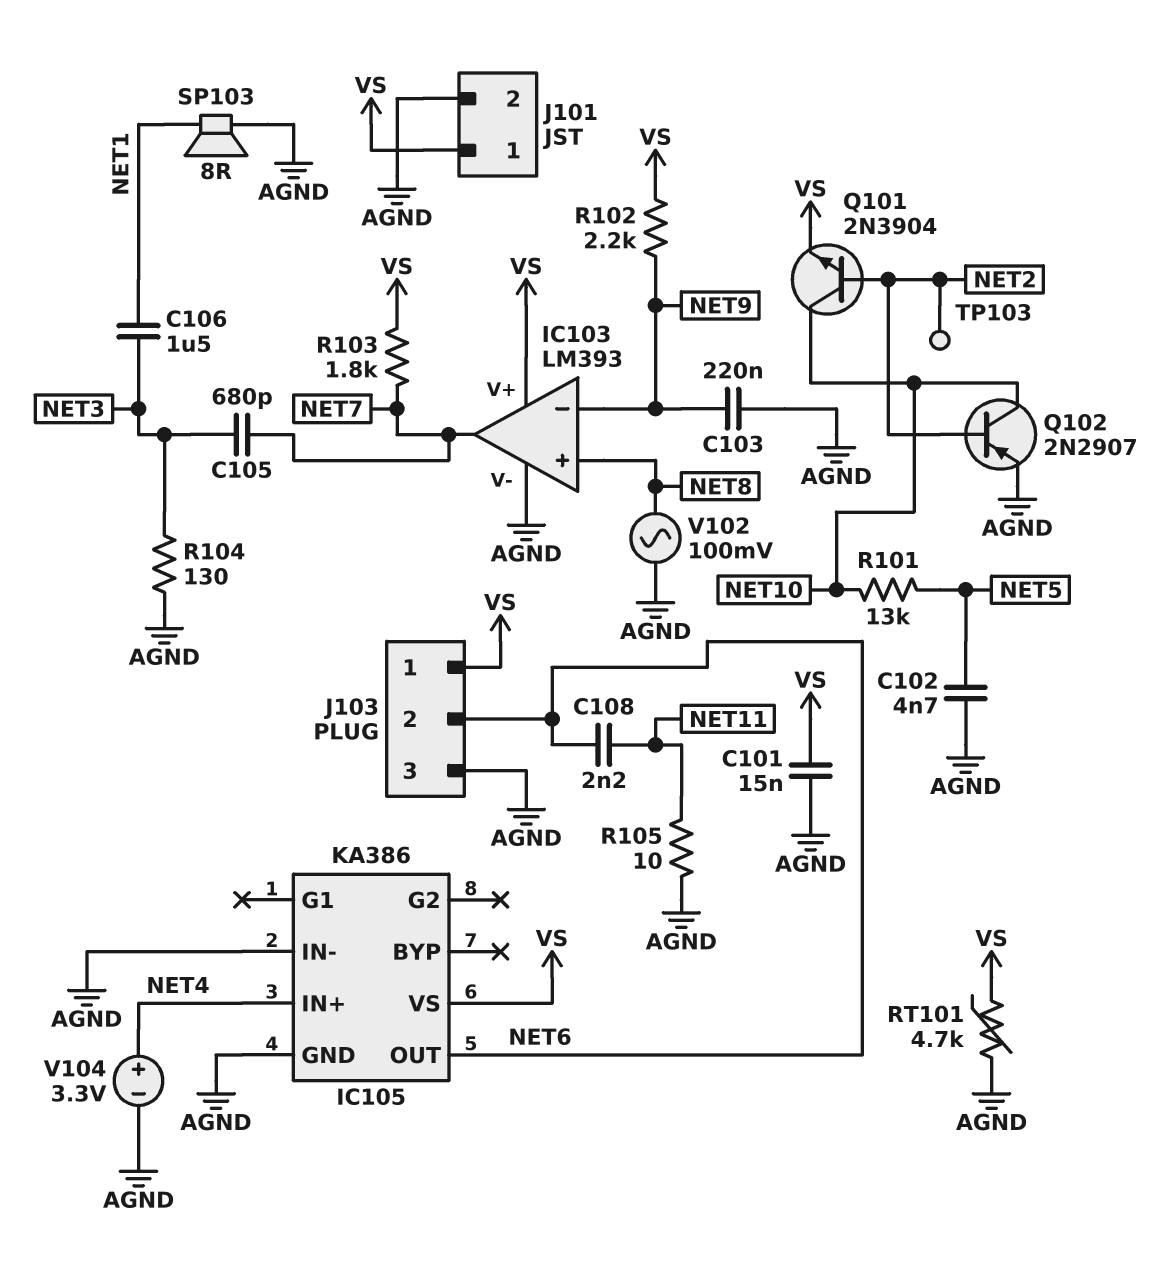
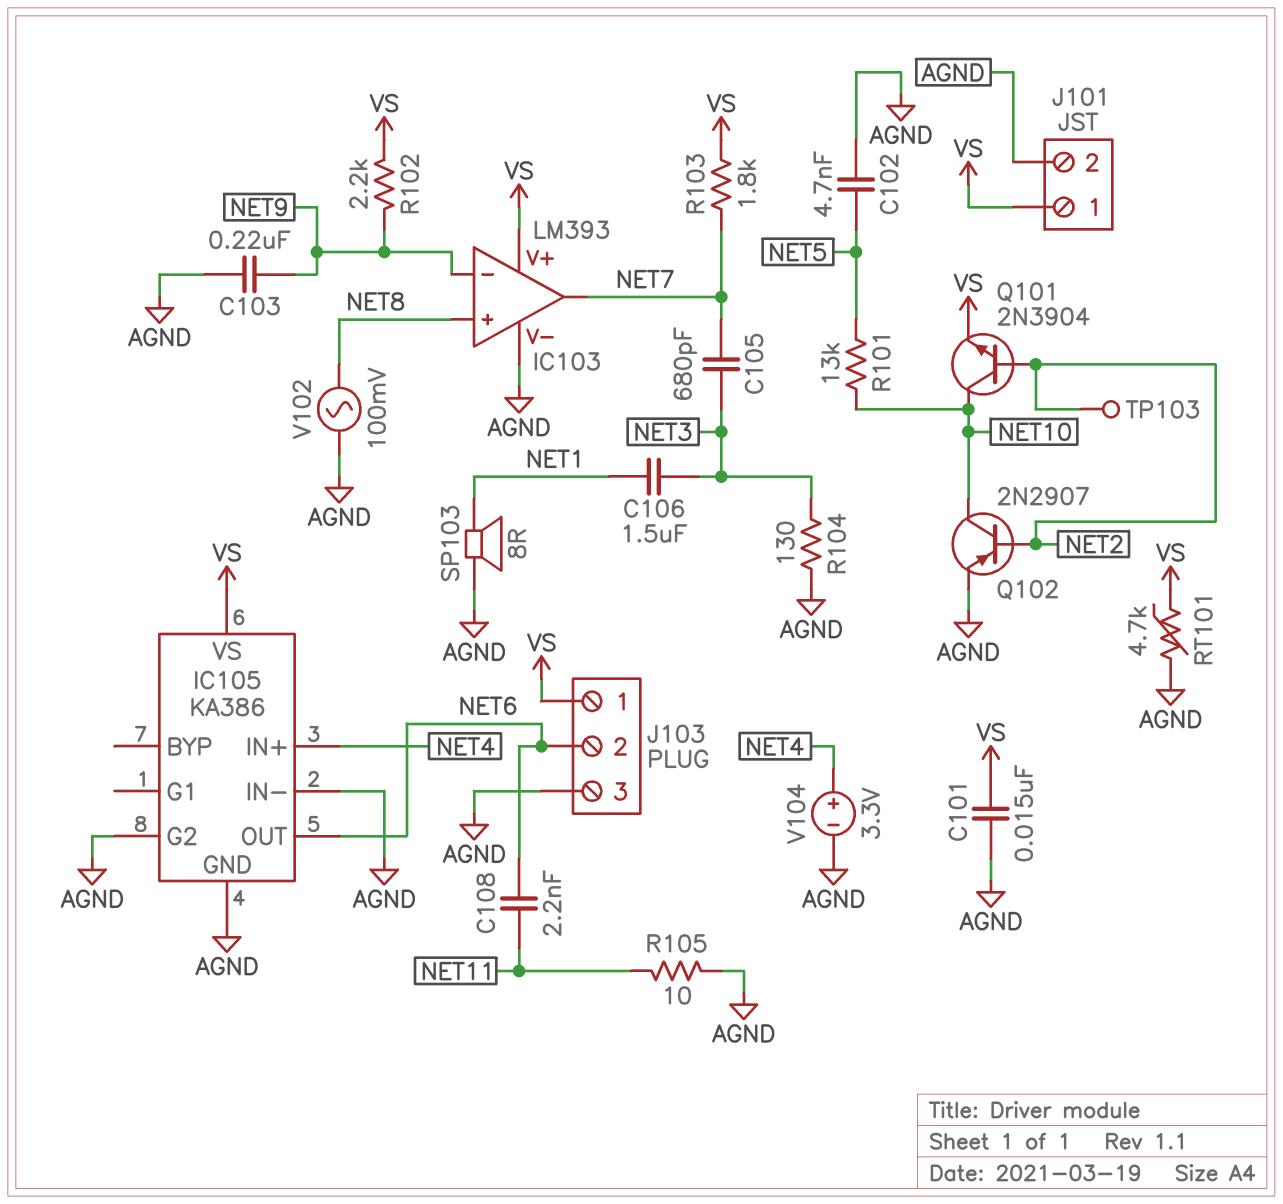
IC105 pin G2: none -> AGND

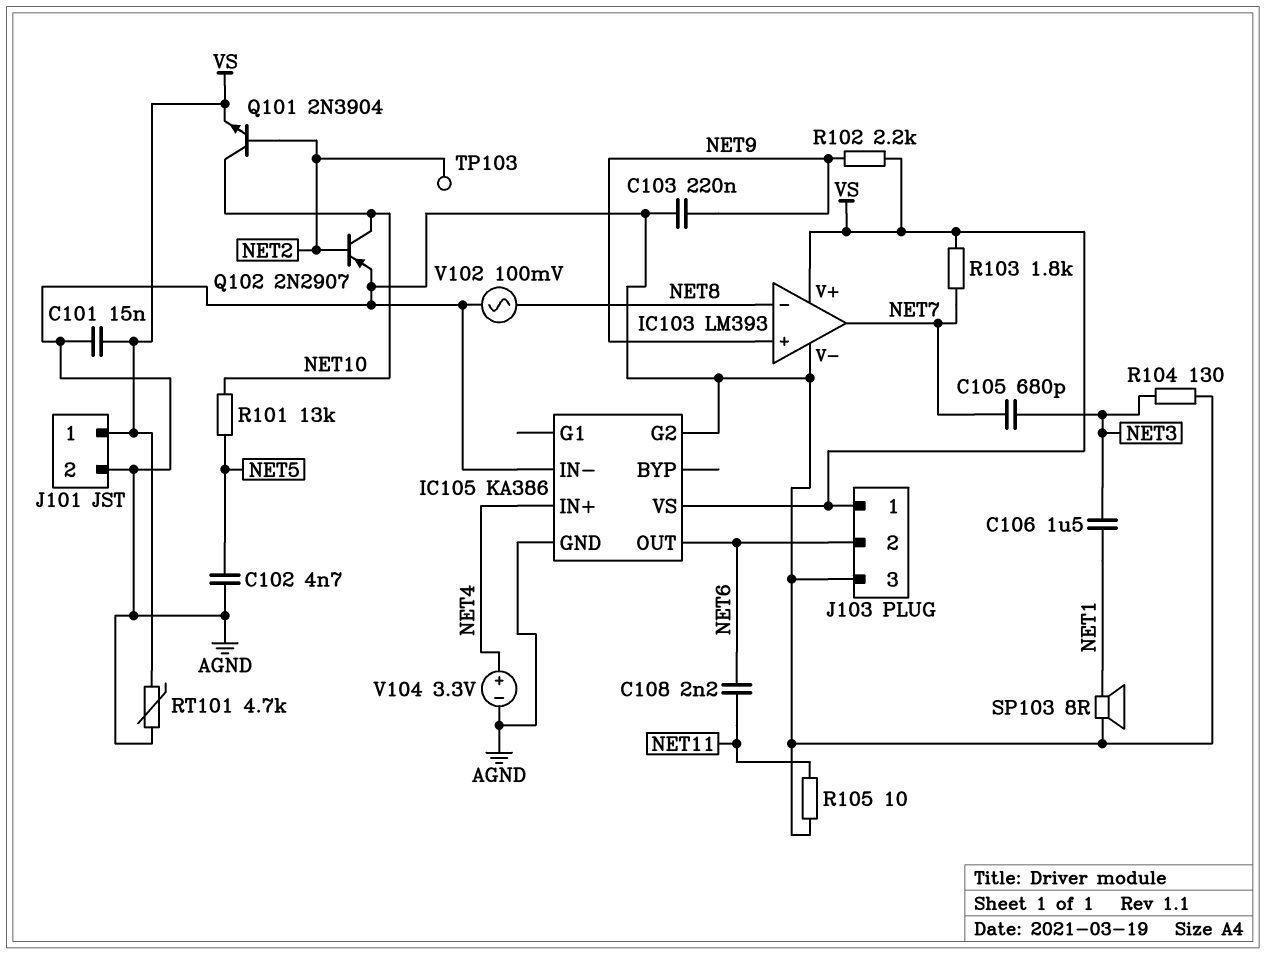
IC103 pin in+: NET8 -> NET9
IC103 pin in-: NET9 -> NET8

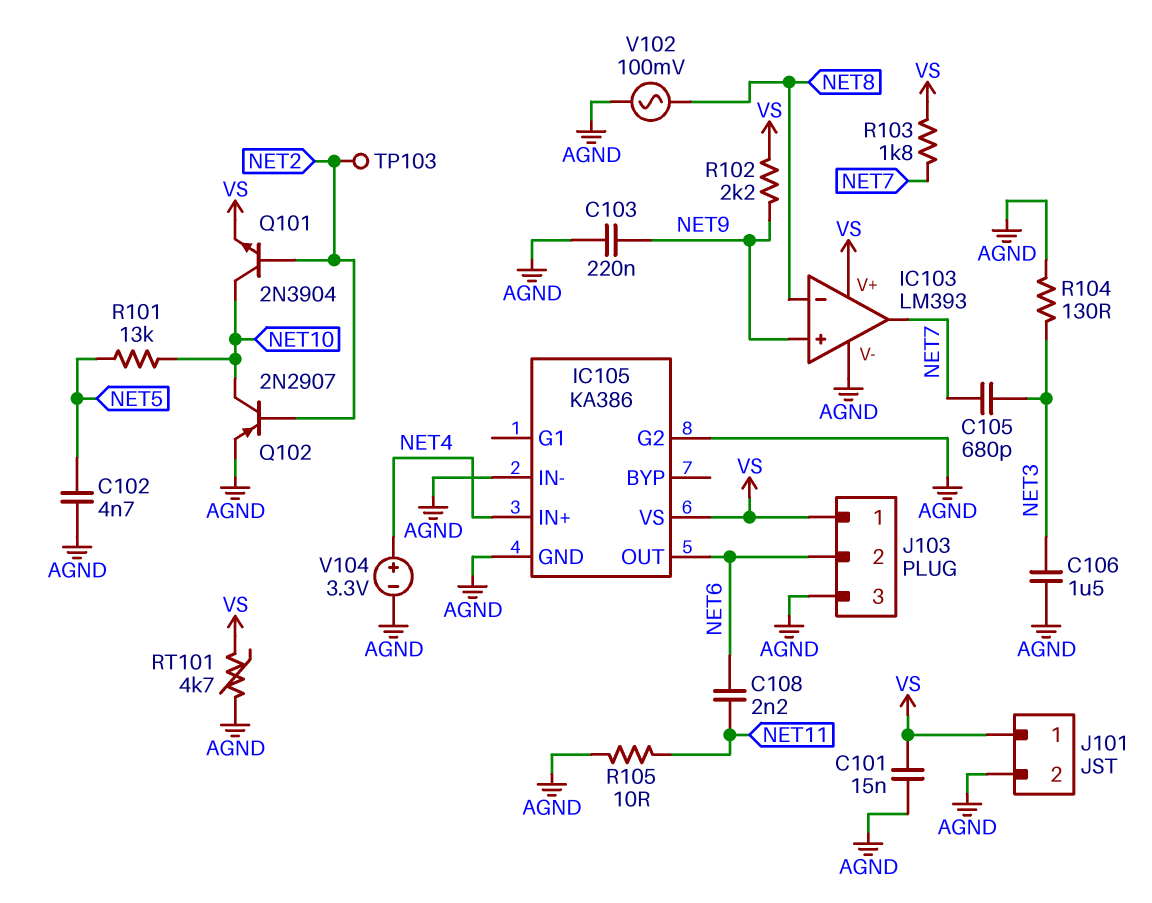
C106: 1.5uF (NET1, NET3) -> 1.5uF (AGND, NET3)
SP103: speaker 8R (AGND, NET1) -> none

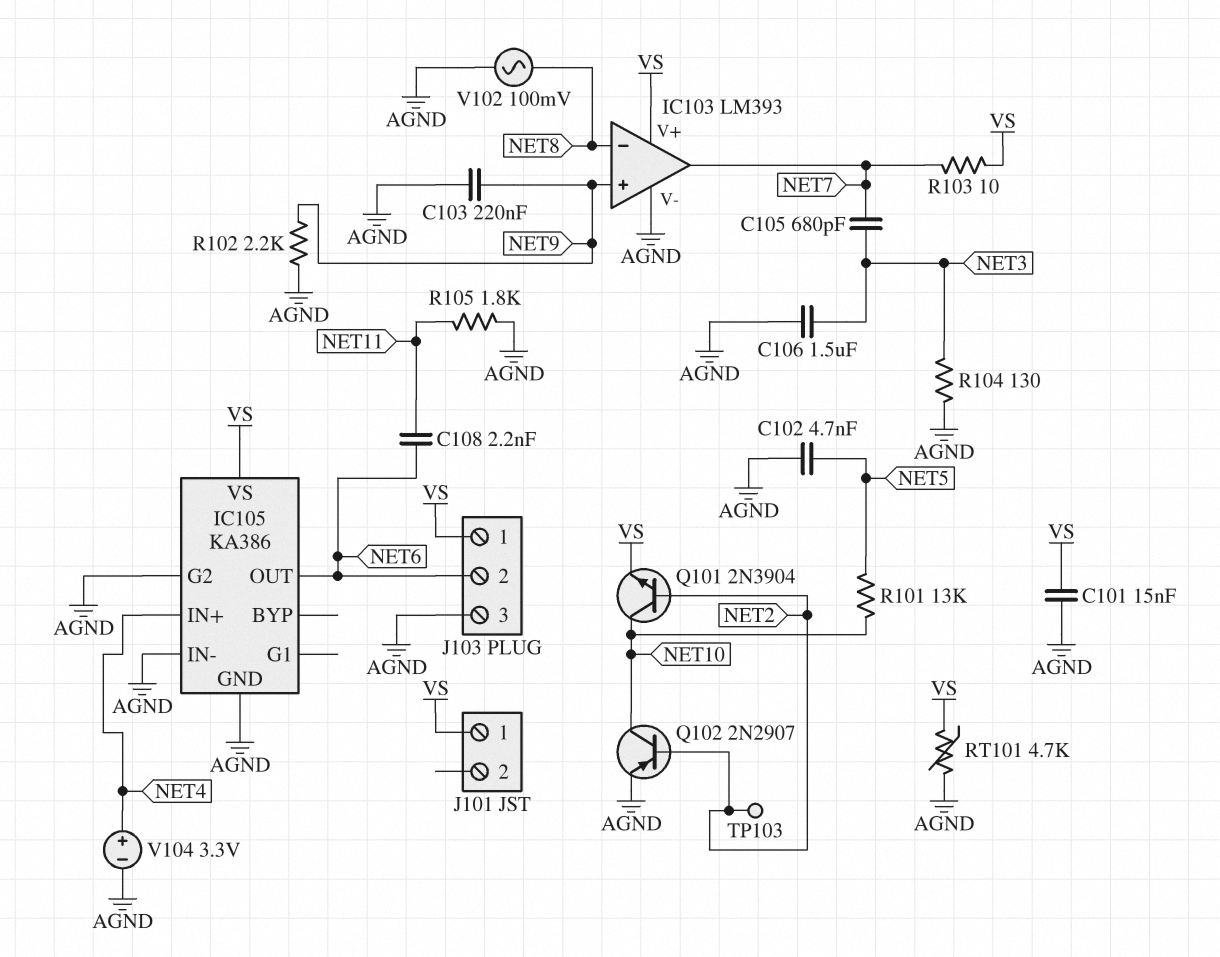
J101 pin 2: AGND -> none
R102: 2.2k (NET9, VS) -> 2.2k (AGND, NET9)
R103: 1.8k (NET7, VS) -> 10 (NET7, VS)
R105: 10 (AGND, NET11) -> 1.8k (AGND, NET11)

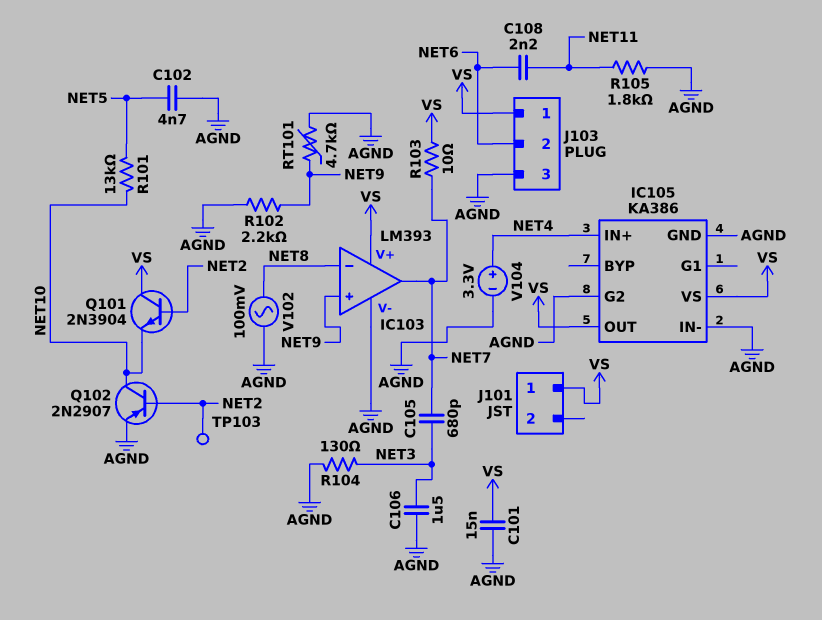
C103: 220nF (AGND, NET9) -> none
IC105 pin OUT: NET6 -> VS
Q101: NPN 2N3904 (B NET2, C NET10, E VS) -> NPN 2N3904 (B NET2, C VS, E NET10)
RT101: 4.7k (AGND, VS) -> 4.7k (AGND, NET9)

